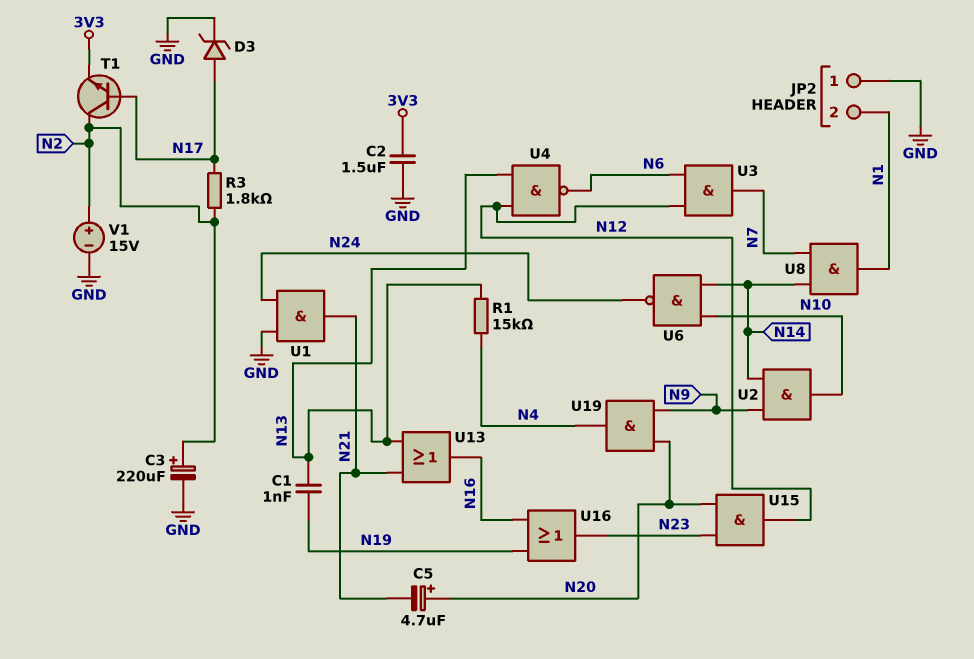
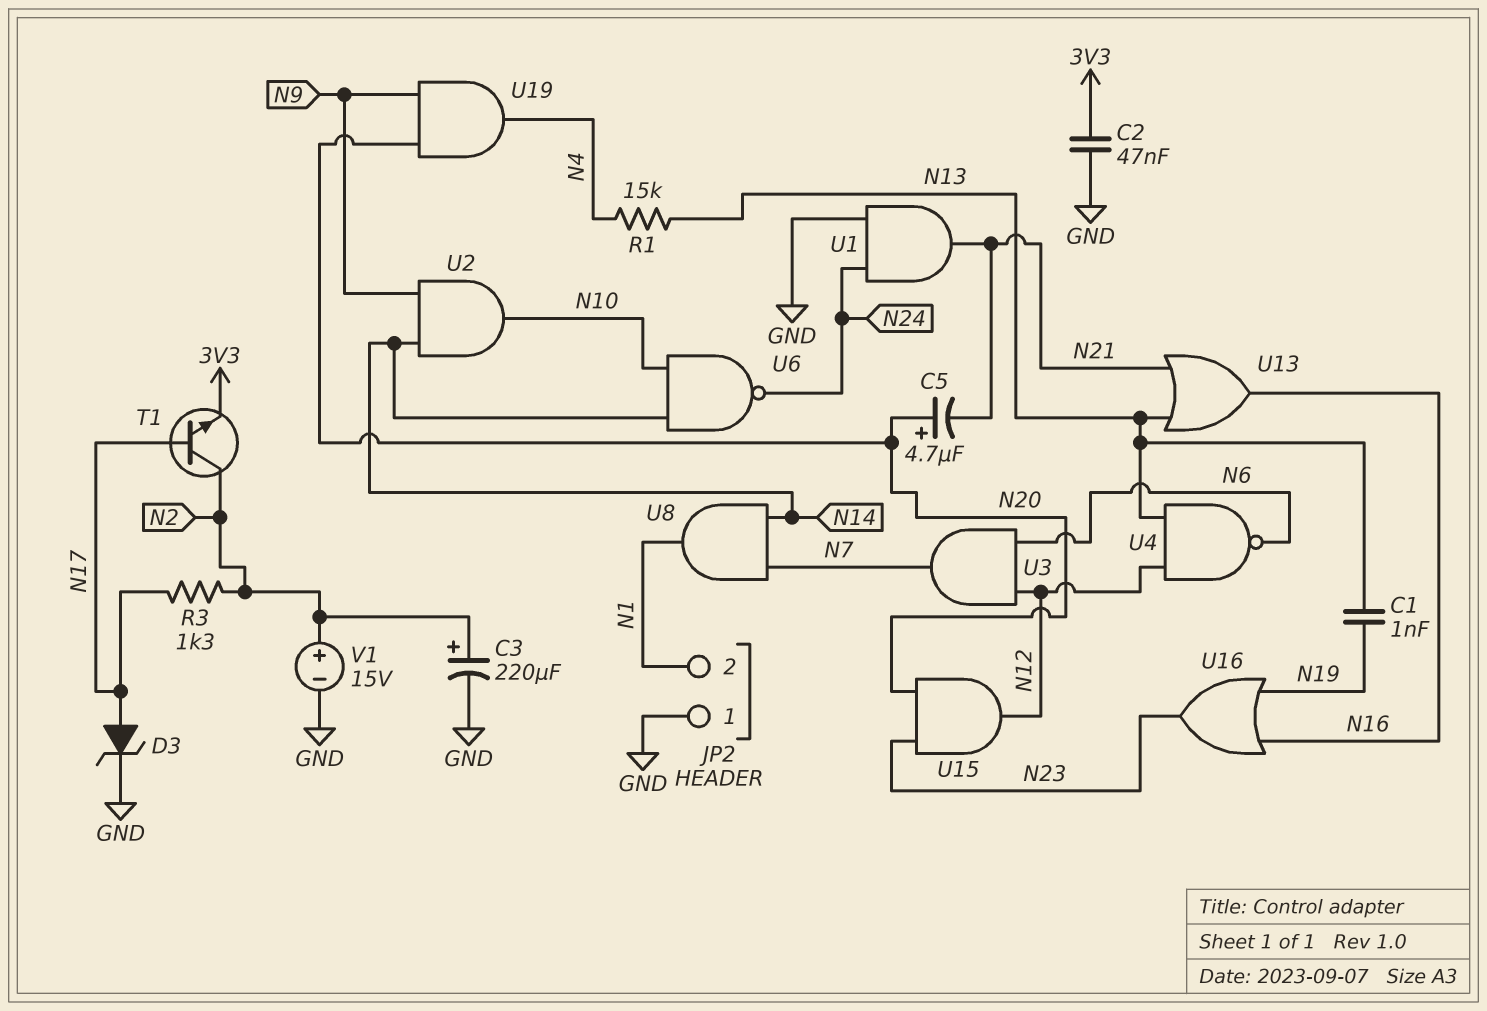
C2: 1.5uF (3V3, GND) -> 47nF (3V3, GND)
R3: 1.8k (N2, N17) -> 1.3k (N2, N17)

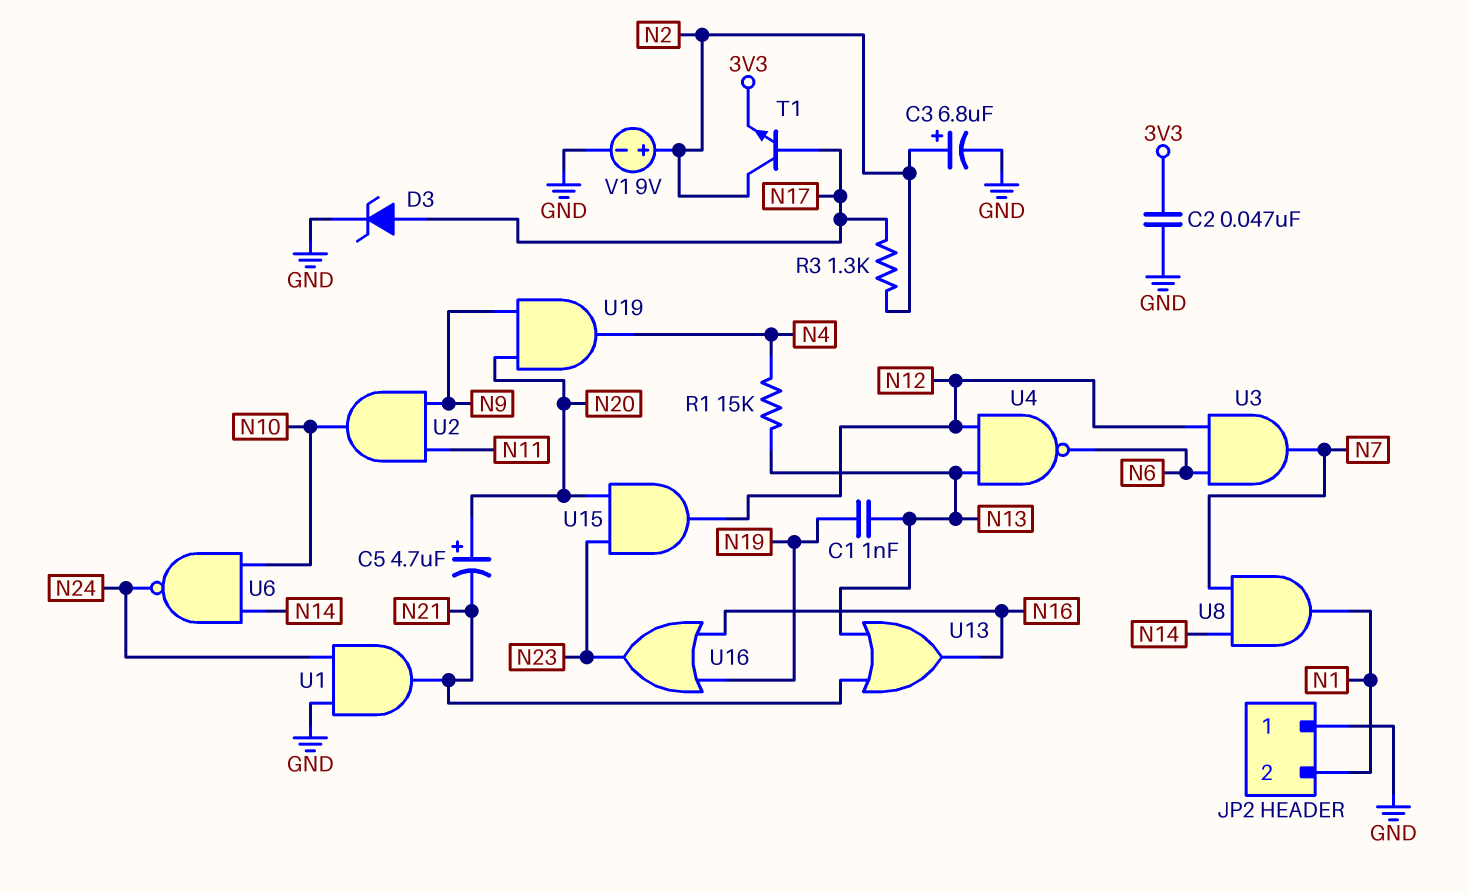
C3: 220uF (plus N2, minus GND) -> 6.8uF (plus N2, minus GND)
U2: AND (in N9, in N14, out N10) -> AND (in N9, in N11, out N10)
V1: 15V (plus N2, minus GND) -> 9V (plus N2, minus GND)

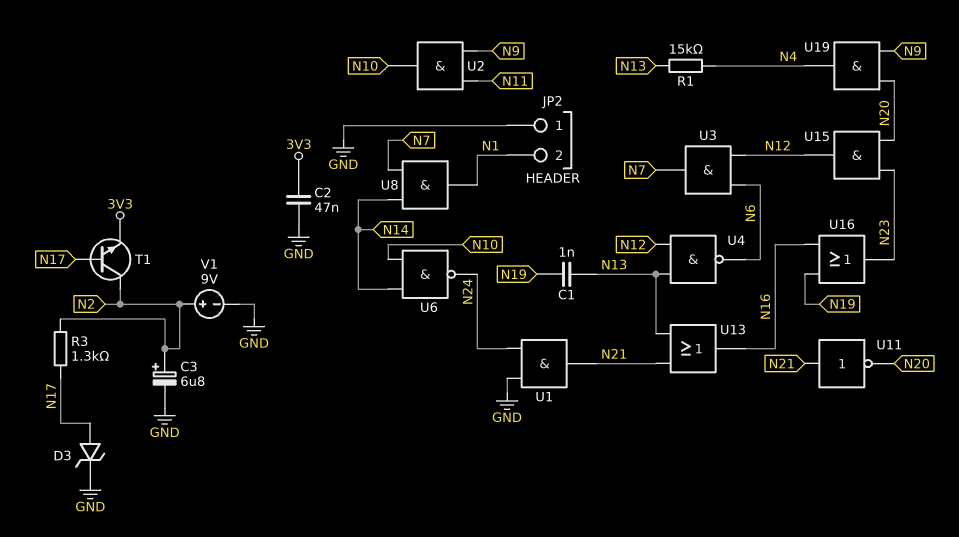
C5: 4.7uF (plus N20, minus N21) -> none
U11: none -> NOT (in N21, out N20)

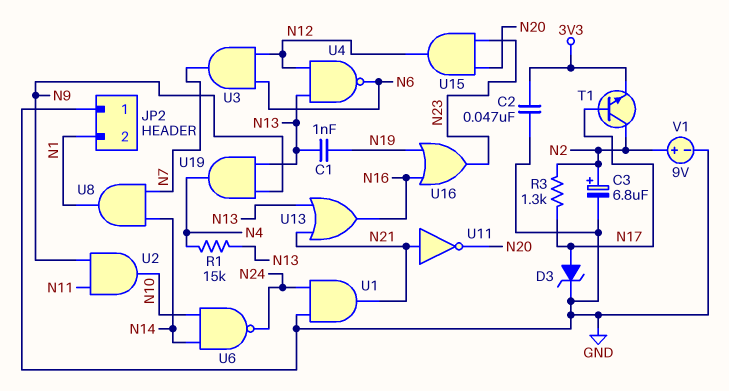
U19: AND (in N9, in N20, out N4) -> AND (in N9, in N13, out N4)

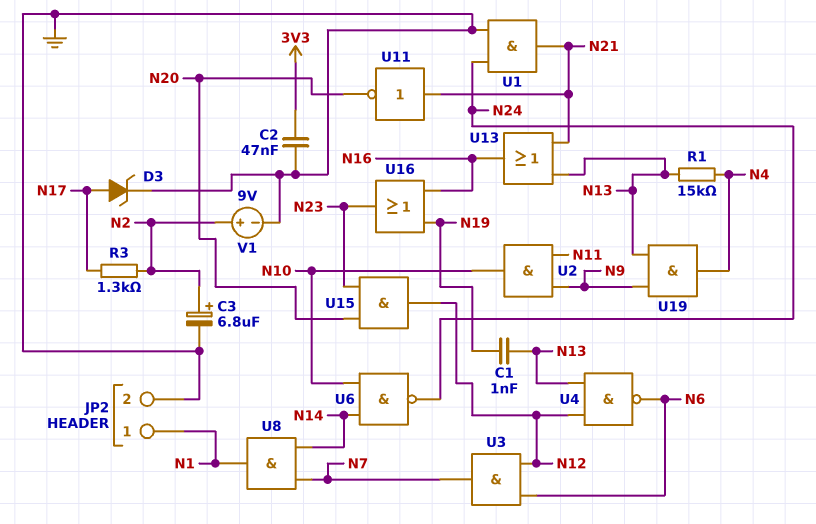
JP2 pin 1: GND -> N1
JP2 pin 2: N1 -> GND
T1: NPN (B N17, C N2, E 3V3) -> none

